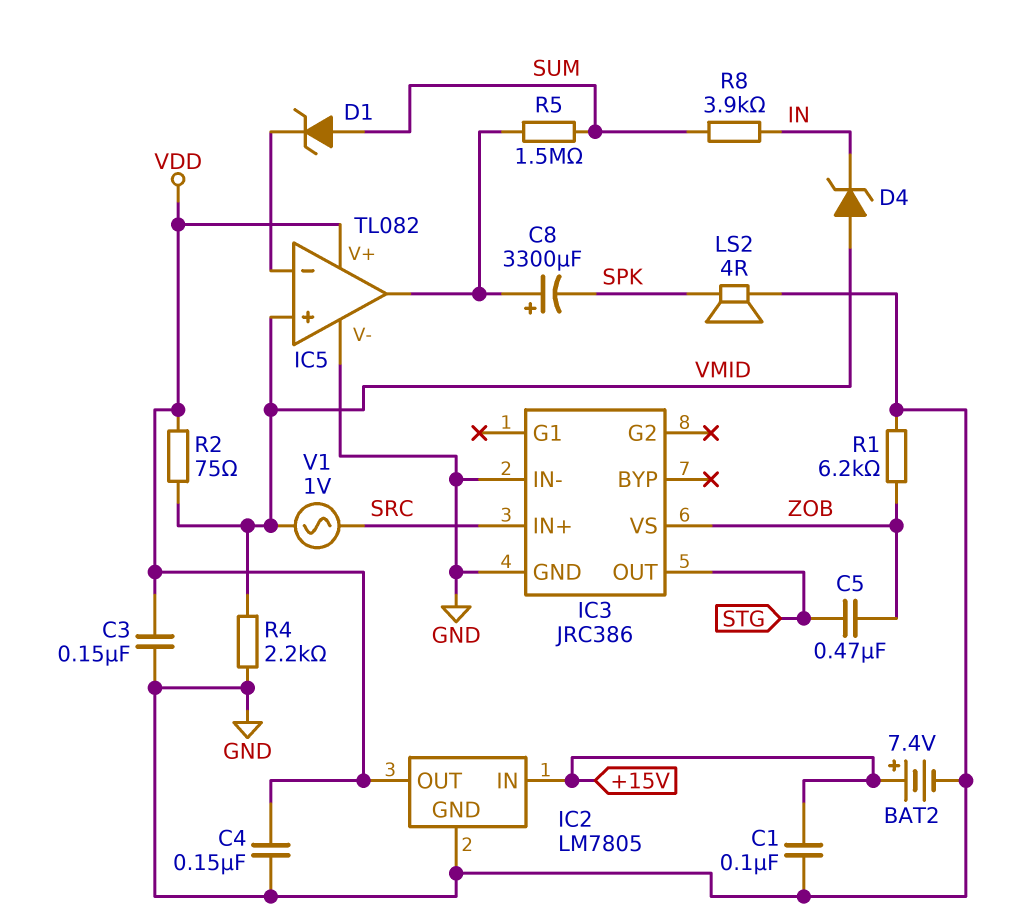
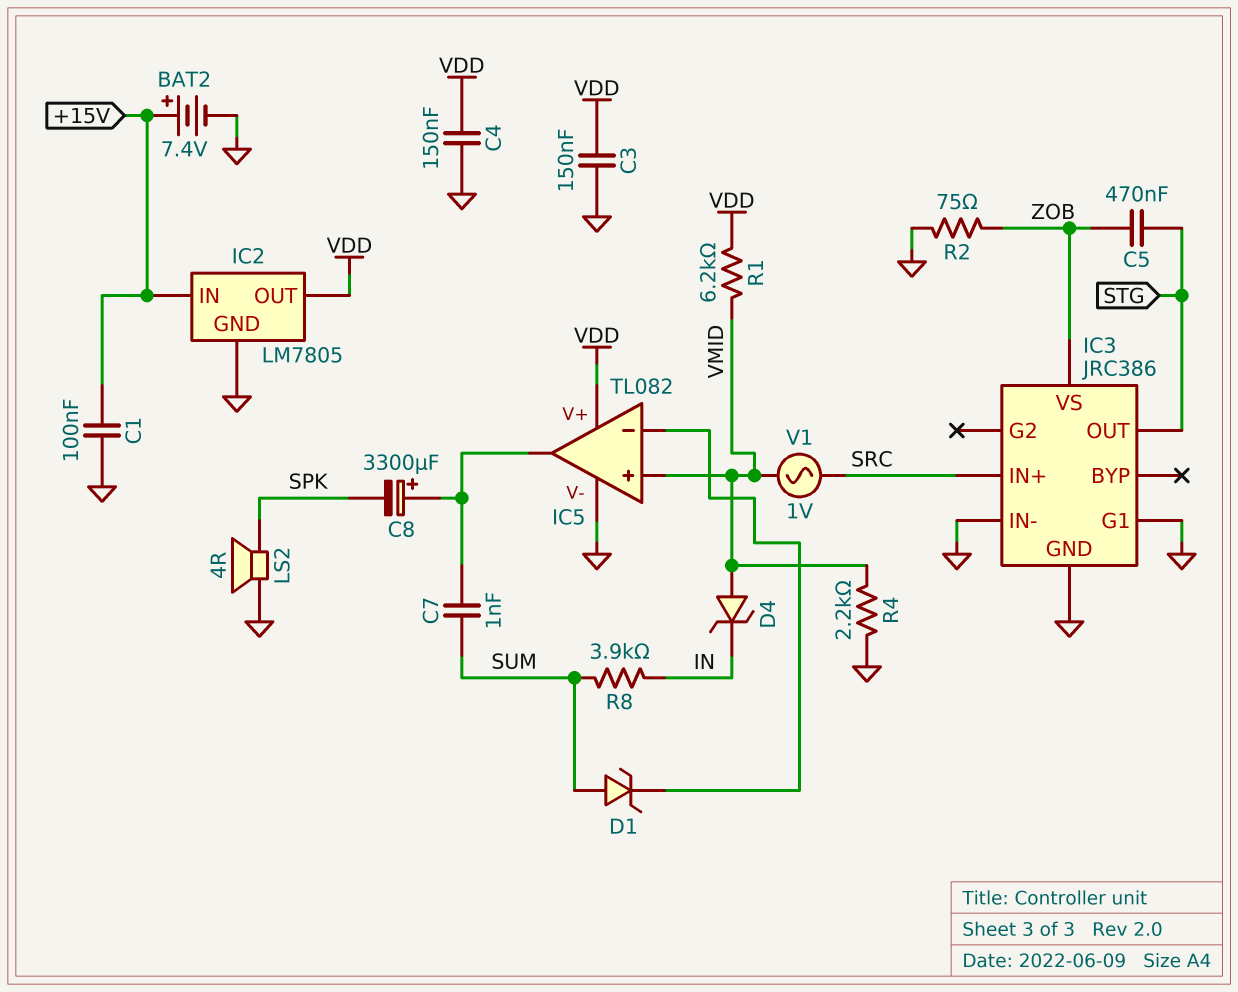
C7: none -> 1nF (IC5/out, SUM)
IC3 pin G1: none -> GND
R1: 6.2k (GND, ZOB) -> 6.2k (VDD, VMID)
R2: 75 (VDD, VMID) -> 75 (GND, ZOB)
R5: 1.5M (IC5/out, SUM) -> none

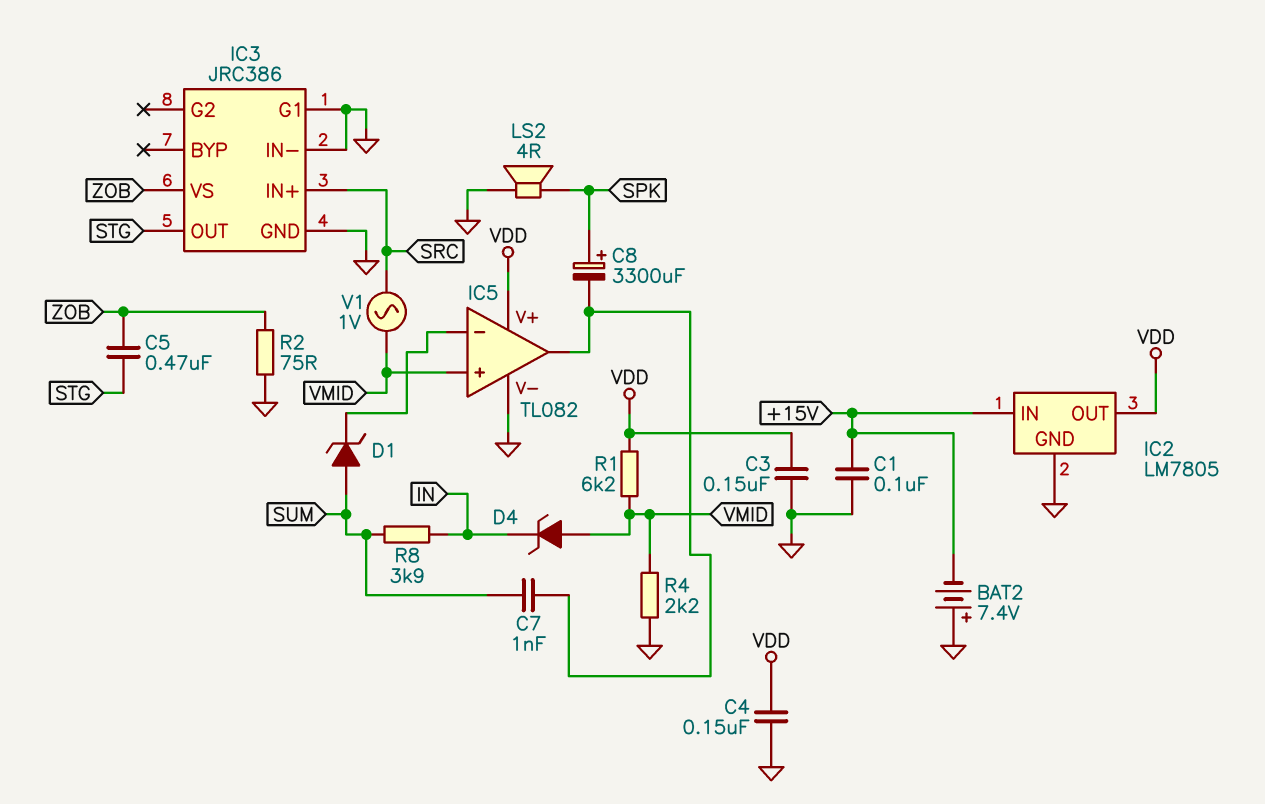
BAT2: 7.4V (plus +15V, minus GND) -> 7.4V (plus GND, minus +15V)
C8: 3300uF (plus IC5/out, minus SPK) -> 3300uF (plus SPK, minus IC5/out)

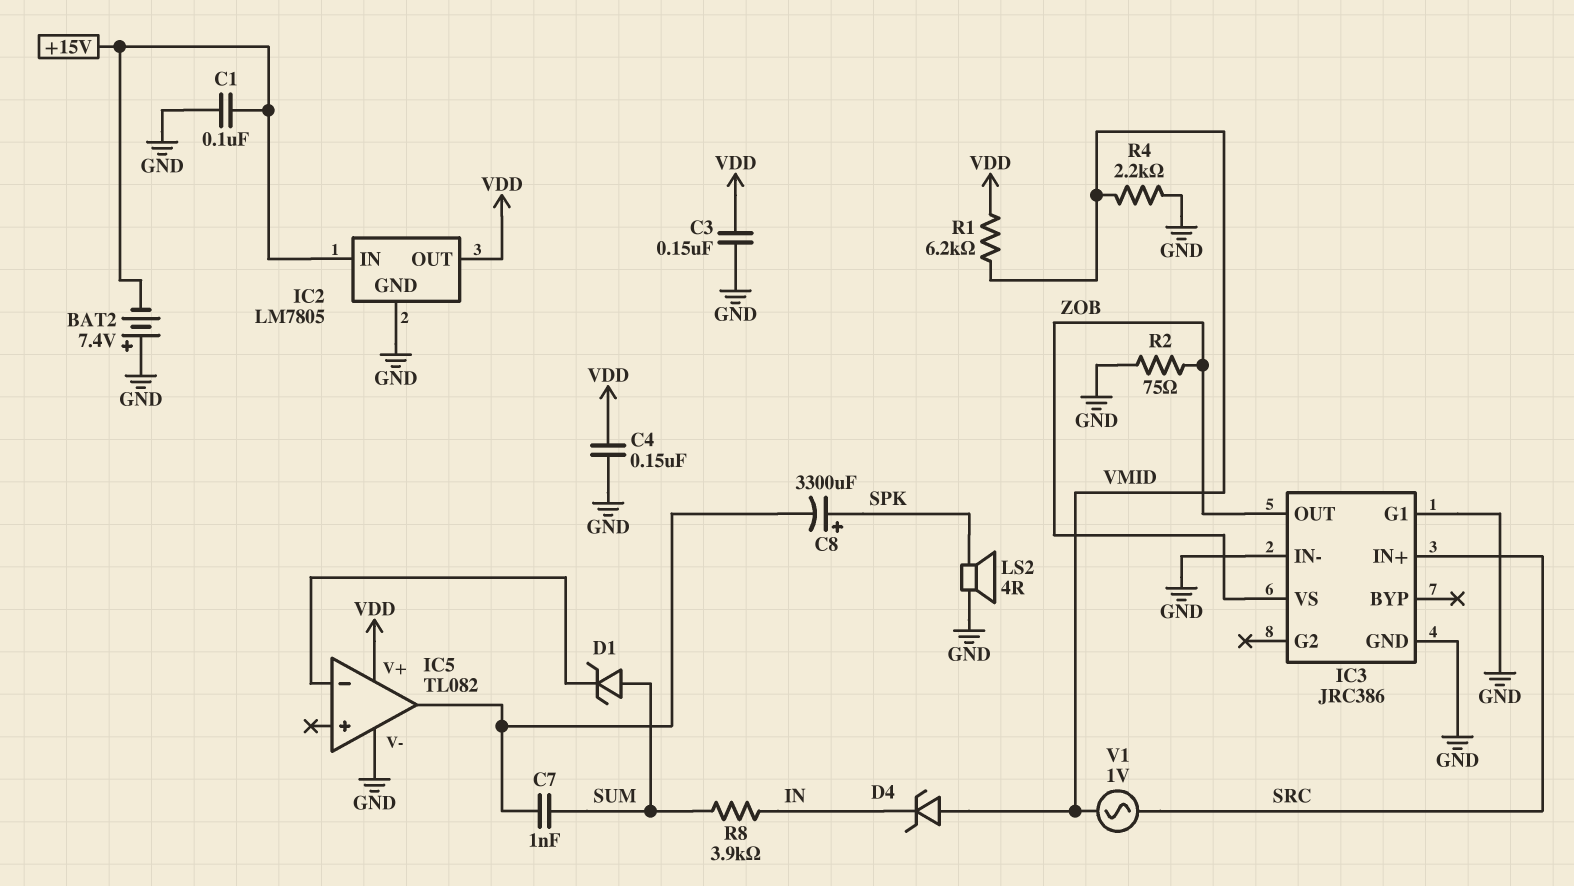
C5: 470nF (STG, ZOB) -> none
IC3 pin OUT: STG -> ZOB
IC5 pin in+: VMID -> none

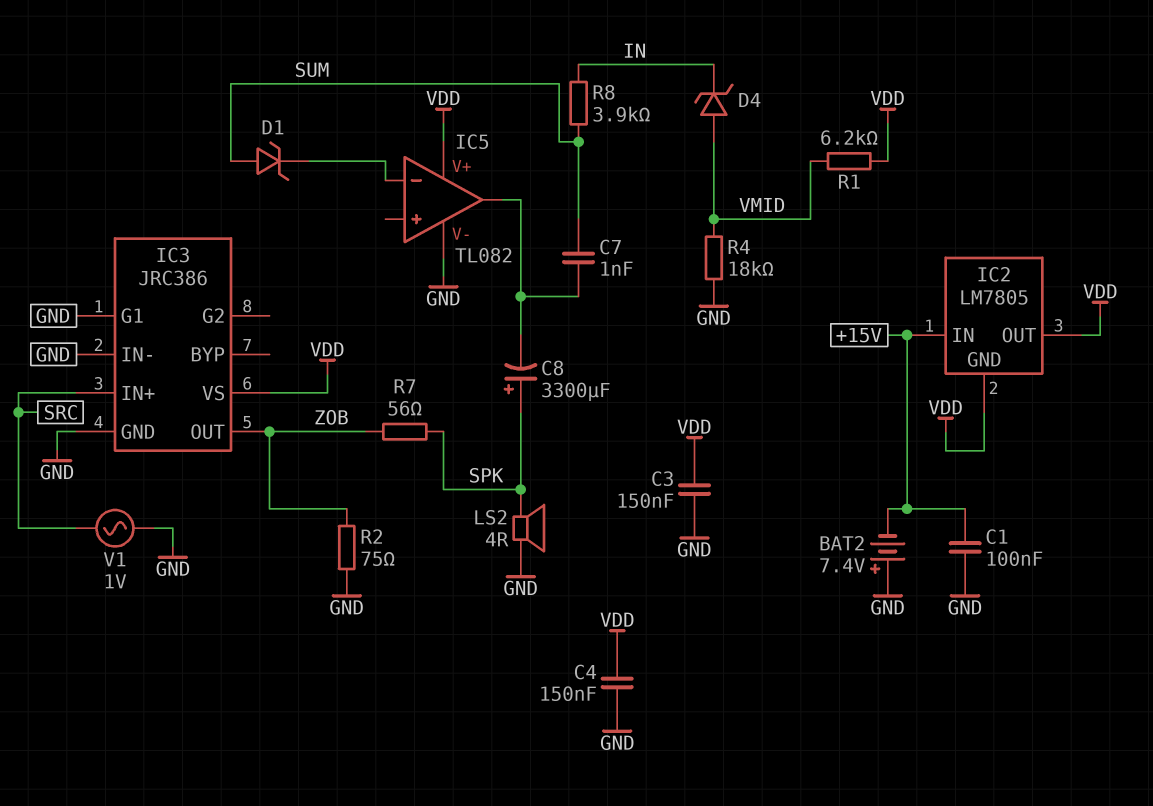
IC2 pin GND: GND -> VDD
IC3 pin VS: ZOB -> VDD
R4: 2.2k (GND, VMID) -> 18k (GND, VMID)
R7: none -> 56 (SPK, ZOB)
V1: AC 1V (SRC, VMID) -> AC 1V (GND, SRC)

